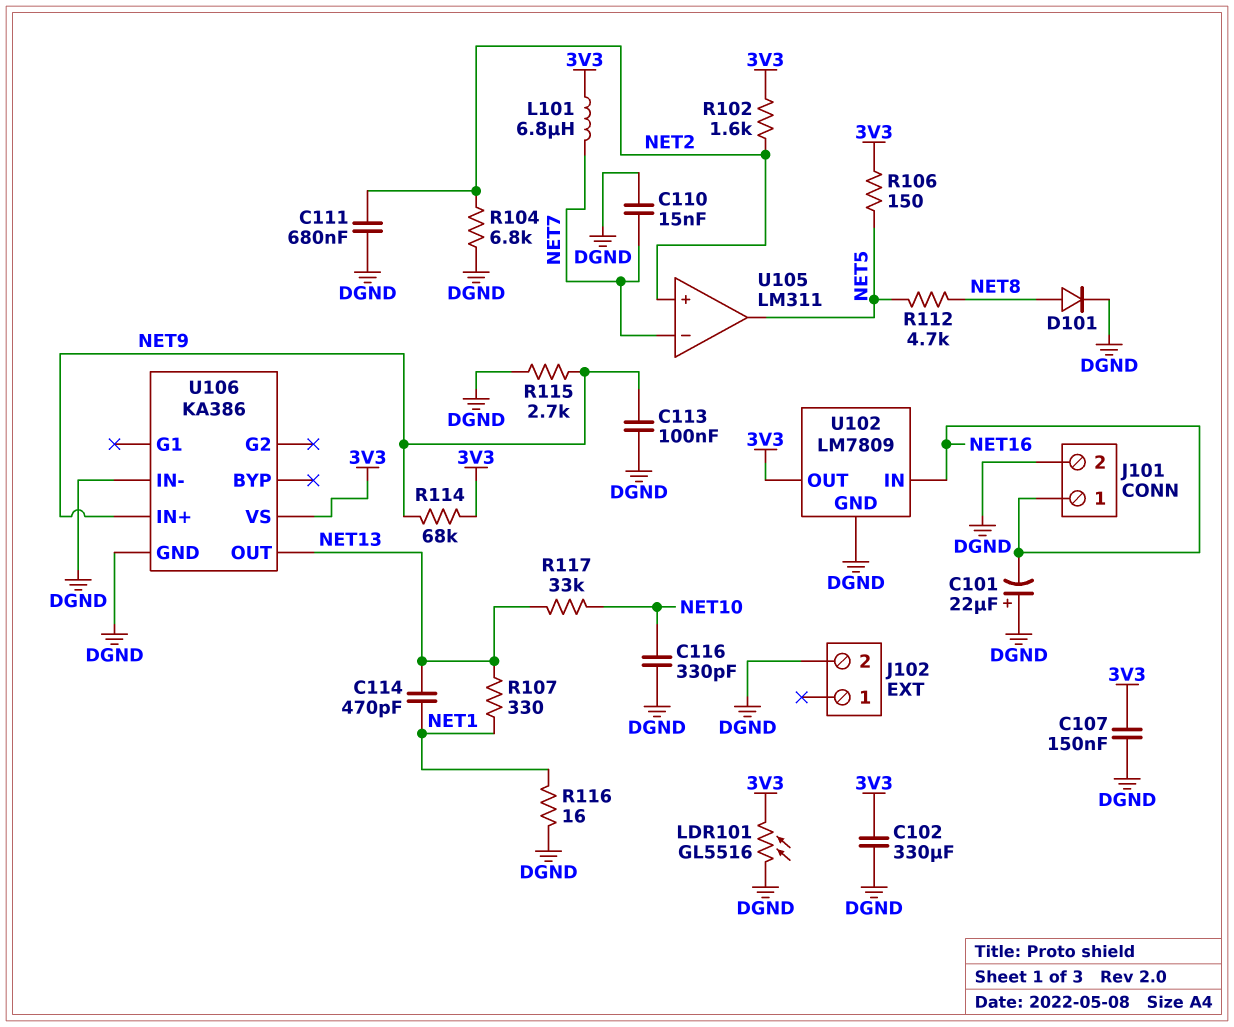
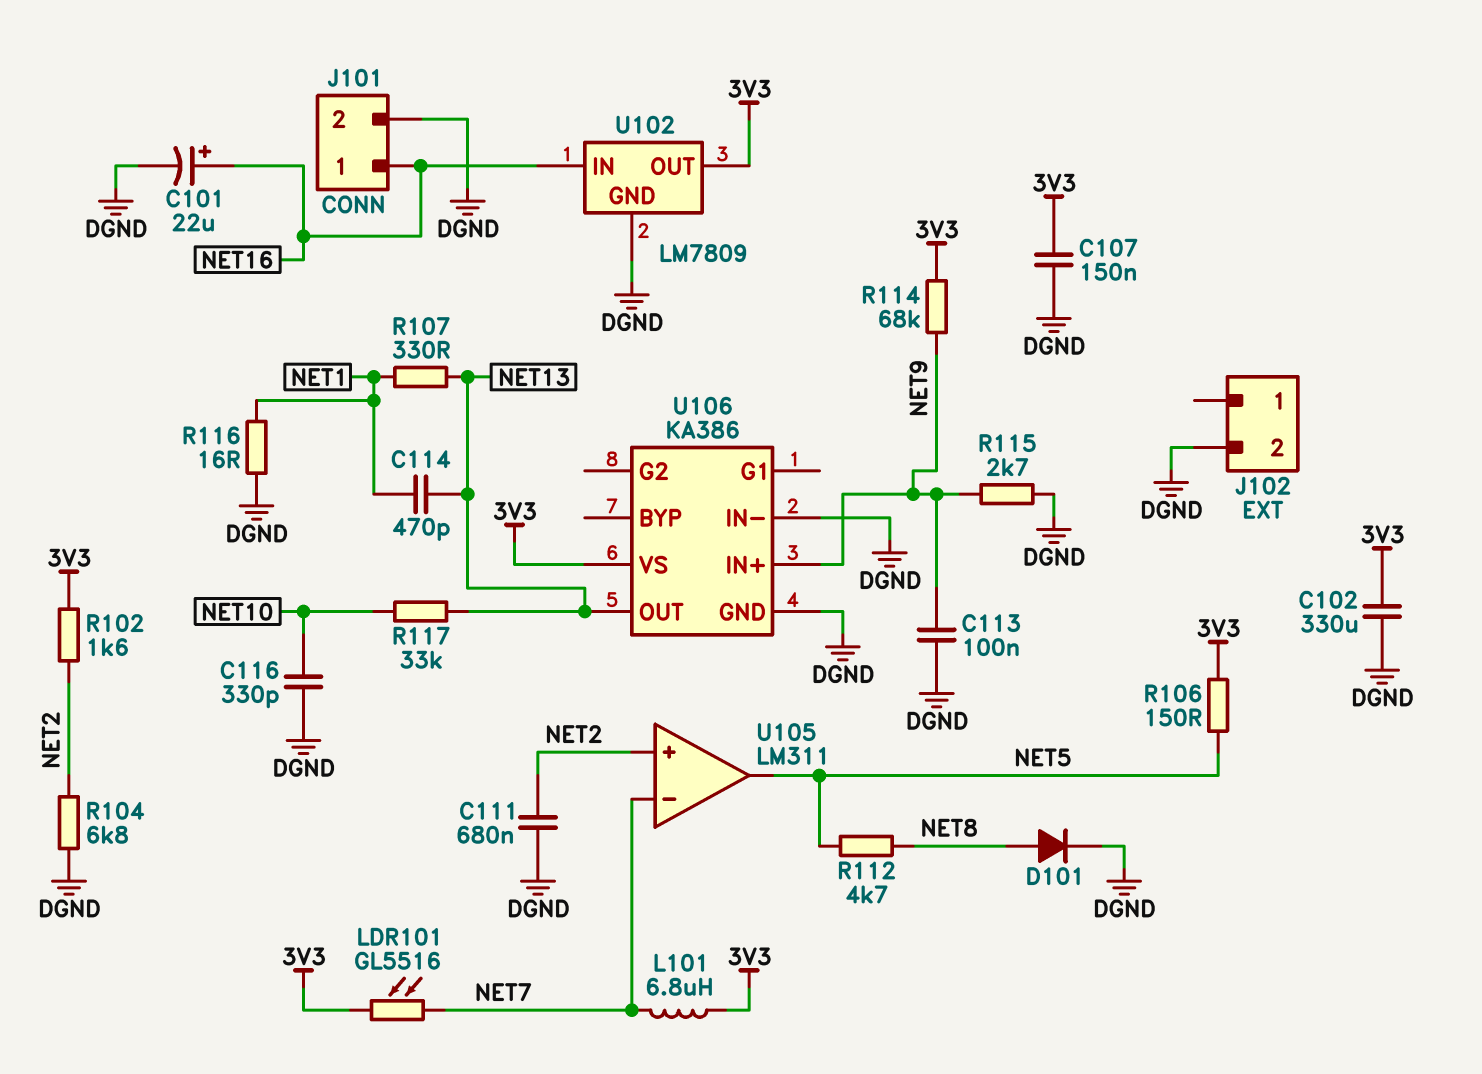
C101: 22uF (plus DGND, minus NET16) -> 22uF (plus NET16, minus DGND)
C110: 15nF (DGND, NET7) -> none
LDR101: GL5516 (3V3, DGND) -> GL5516 (3V3, NET7)

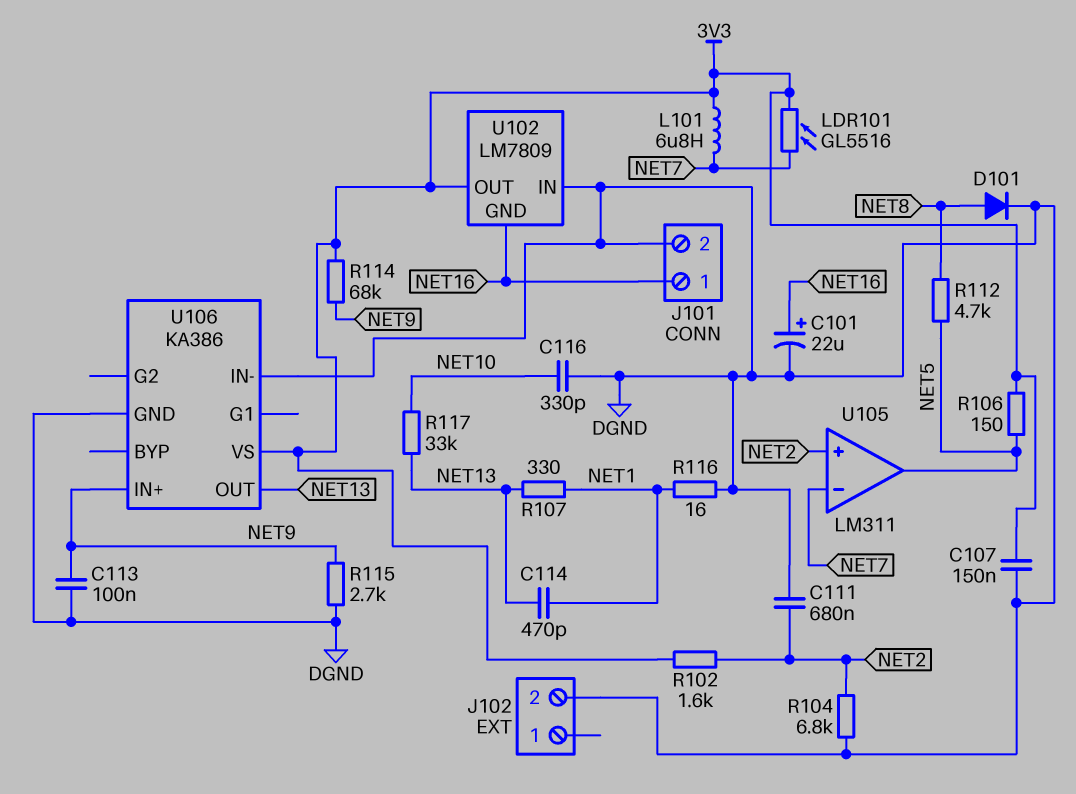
C102: 330uF (3V3, DGND) -> none
U102 pin GND: DGND -> NET16
U102 pin IN: NET16 -> DGND

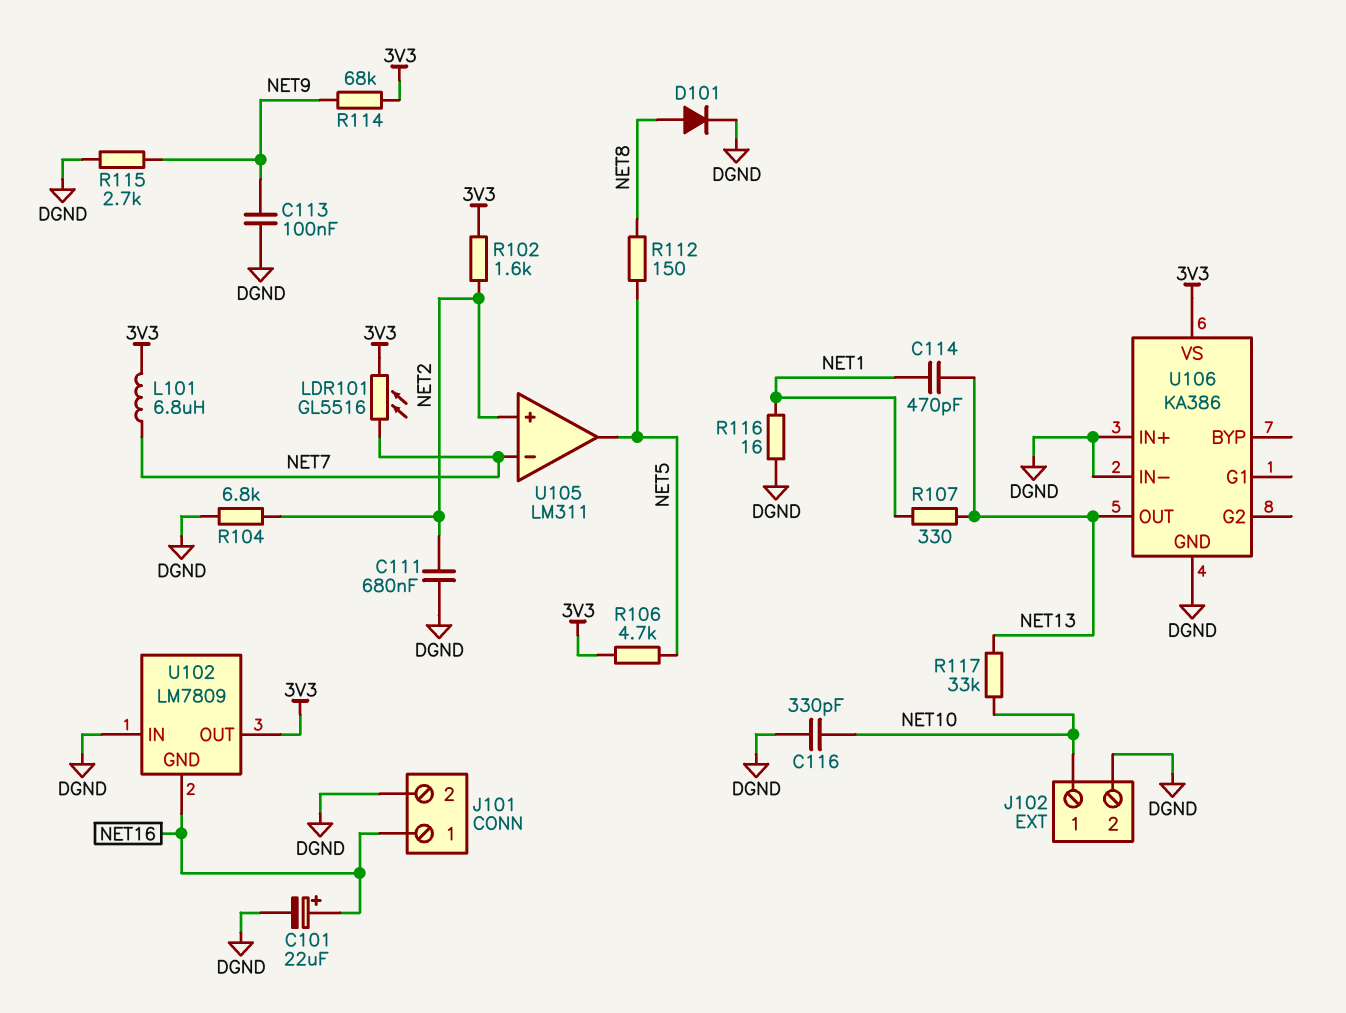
C107: 150nF (3V3, DGND) -> none
J102 pin 1: none -> NET10
R106: 150 (3V3, NET5) -> 4.7k (3V3, NET5)
R112: 4.7k (NET5, NET8) -> 150 (NET5, NET8)
U106 pin IN+: NET9 -> DGND

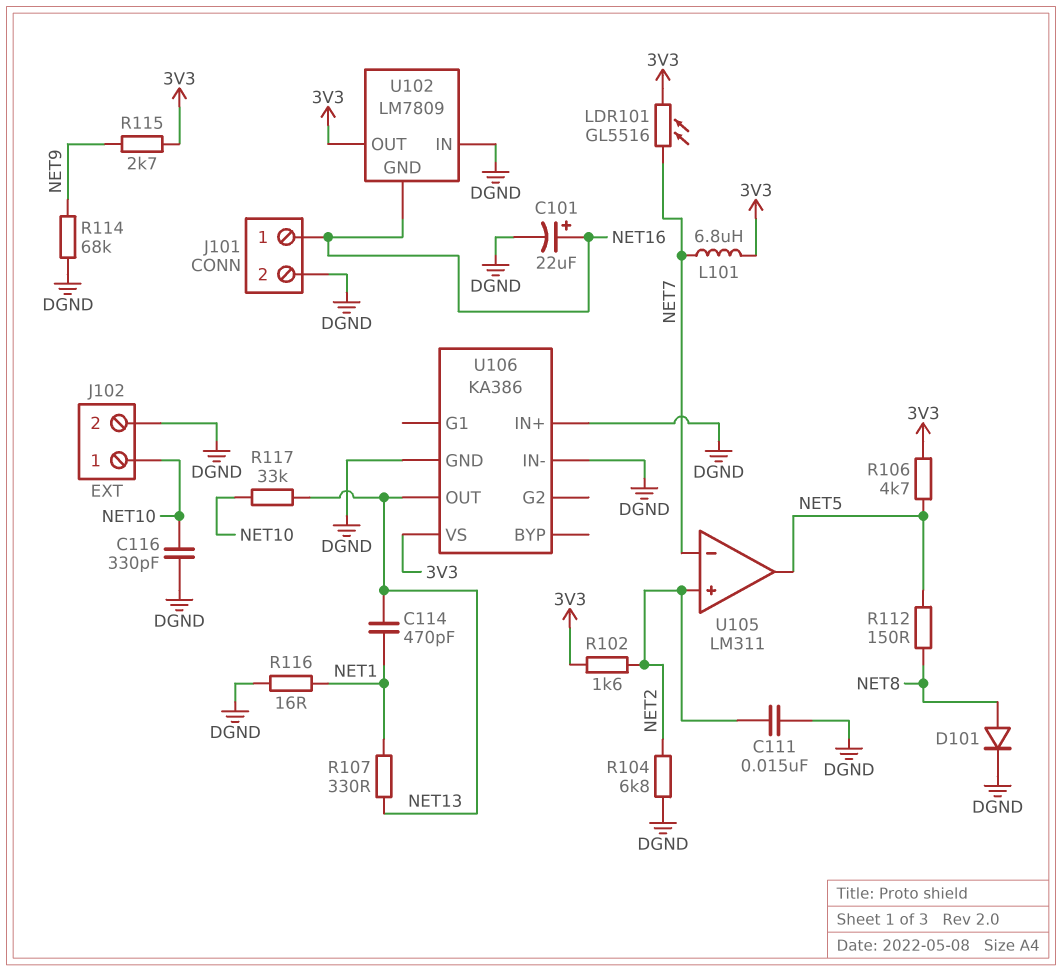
C111: 680nF (DGND, NET2) -> 15nF (DGND, NET2)
C113: 100nF (DGND, NET9) -> none
R114: 68k (3V3, NET9) -> 68k (DGND, NET9)
R115: 2.7k (DGND, NET9) -> 2.7k (3V3, NET9)

